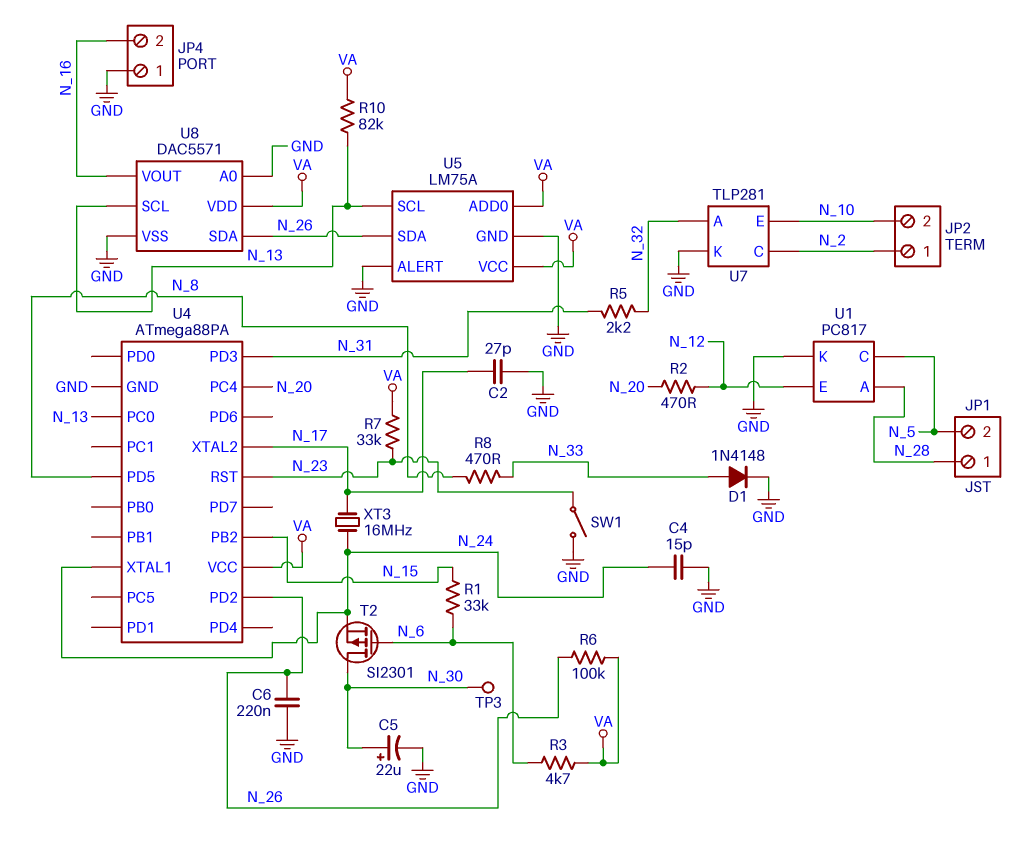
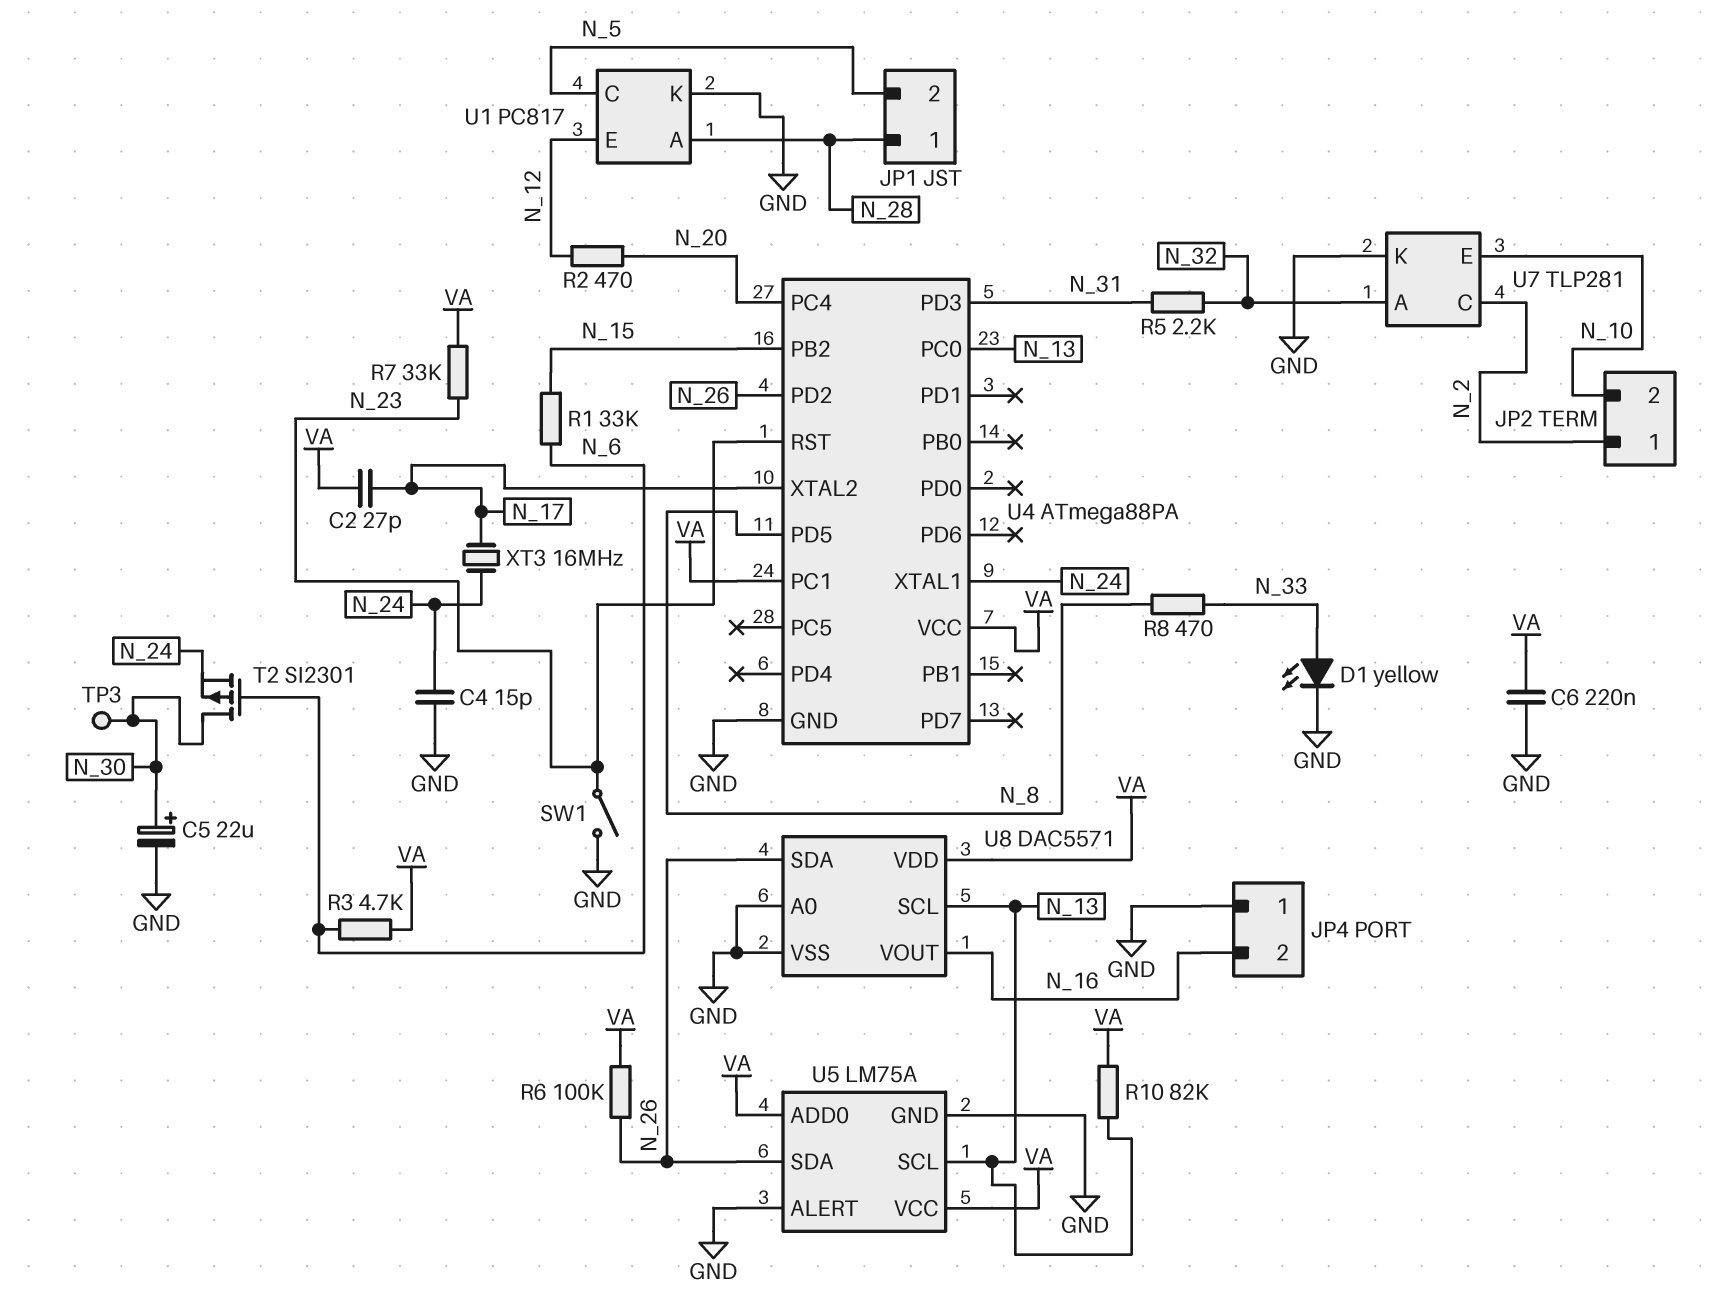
C2: 27pF (GND, N_17) -> 27pF (N_17, VA)
C6: 220nF (GND, N_26) -> 220nF (GND, VA)
D1: diode 1N4148 (A N_33, K GND) -> LED yellow (A N_33, K GND)
U4 pin PC1: none -> VA

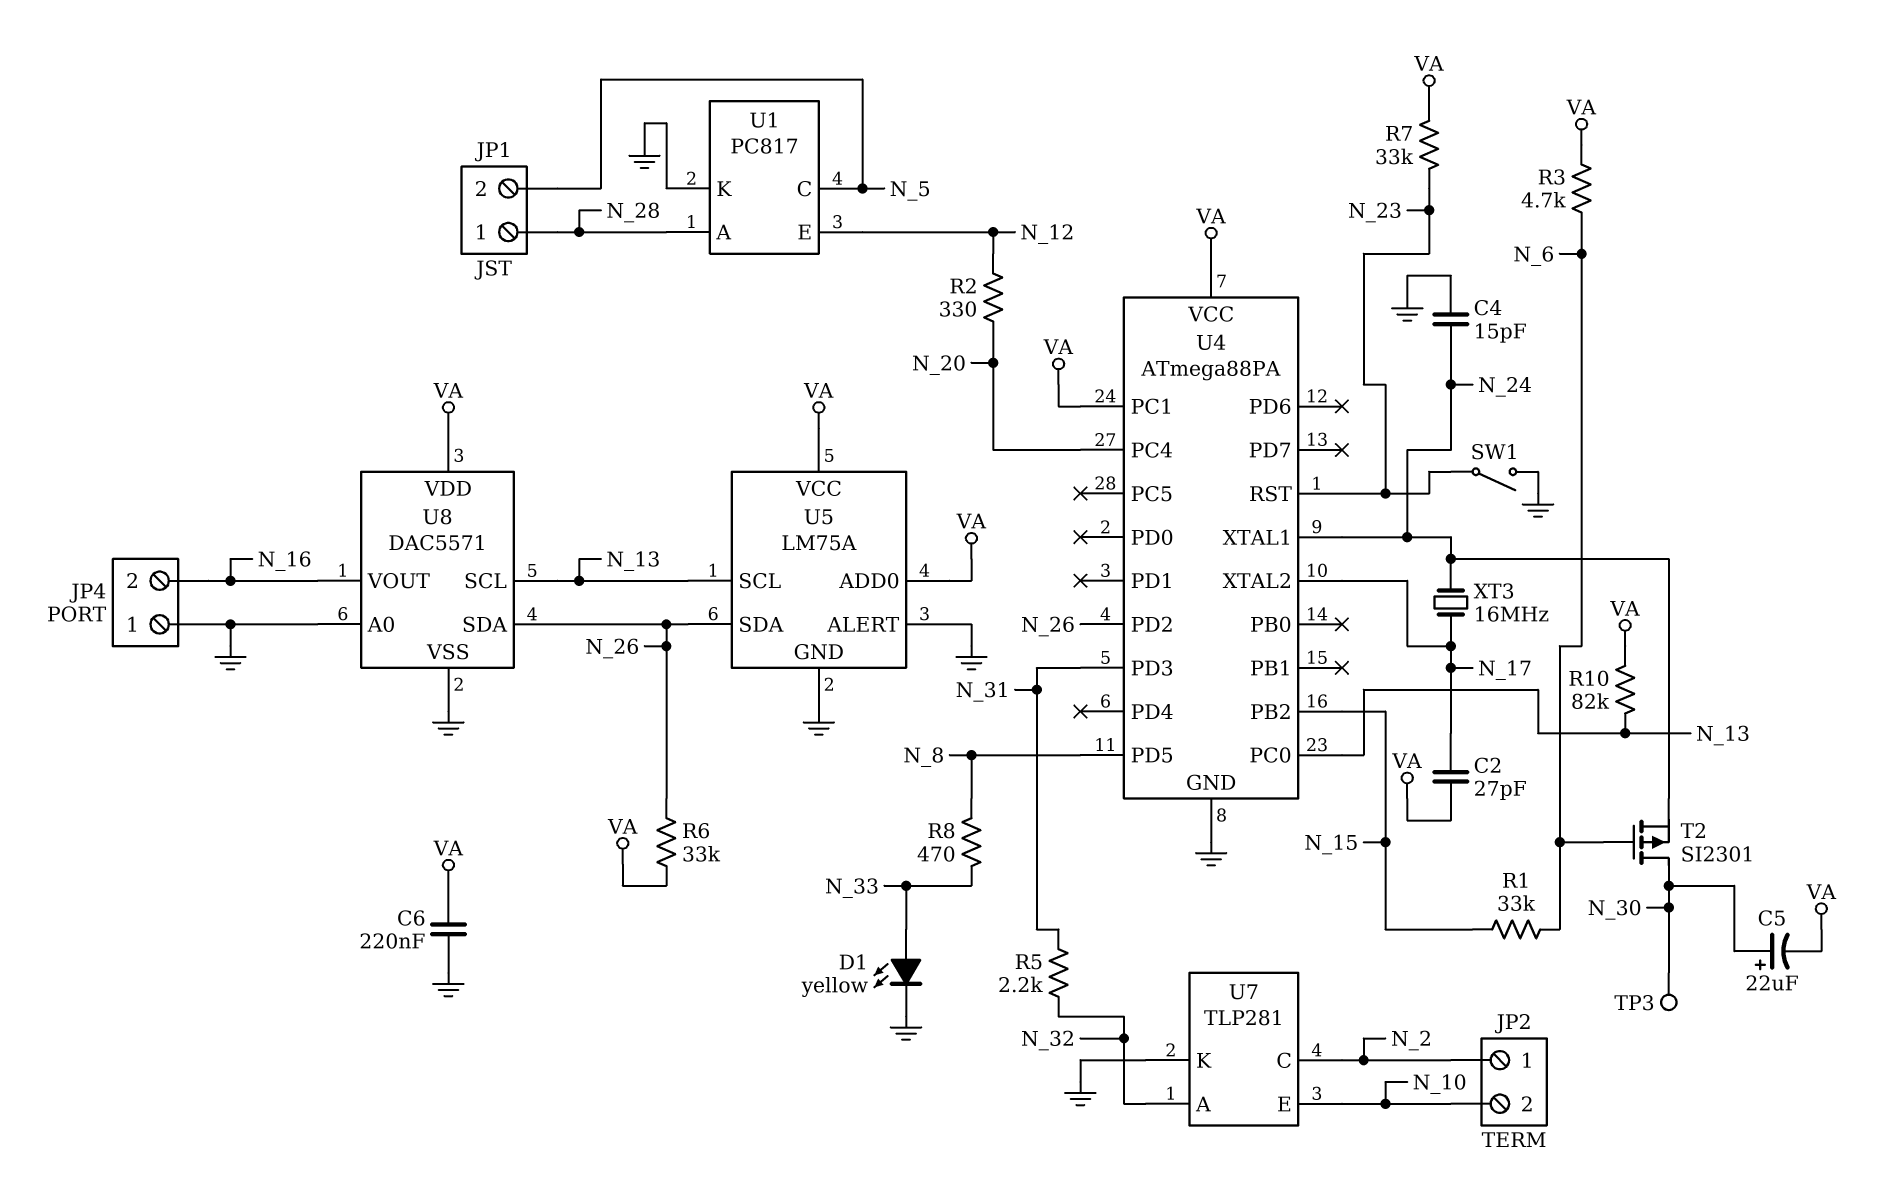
C5: 22uF (plus N_30, minus GND) -> 22uF (plus N_30, minus VA)
R2: 470 (N_12, N_20) -> 330 (N_12, N_20)
R6: 100k (N_26, VA) -> 33k (N_26, VA)

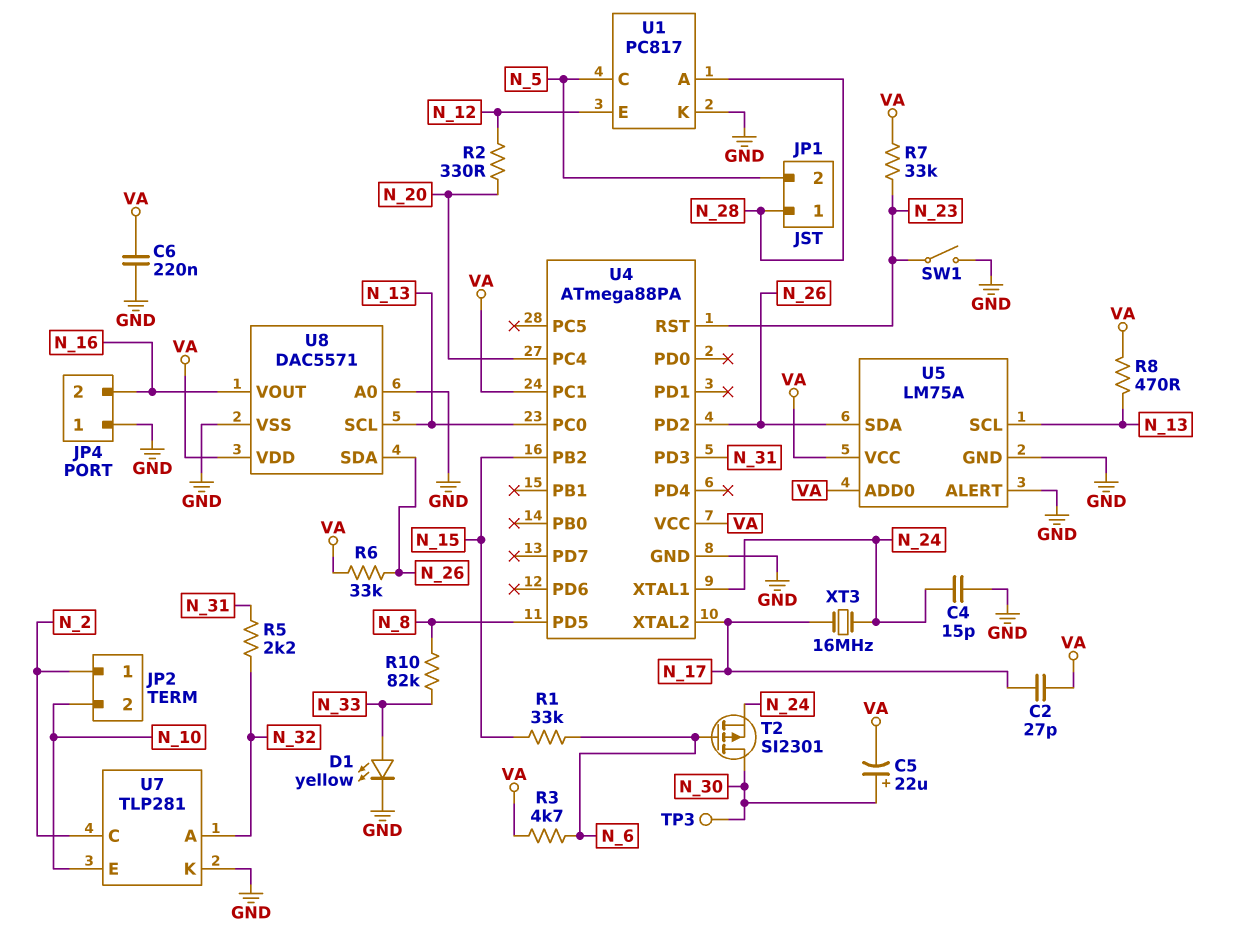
R8: 470 (N_8, N_33) -> 470 (N_13, VA)
R10: 82k (N_13, VA) -> 82k (N_8, N_33)

